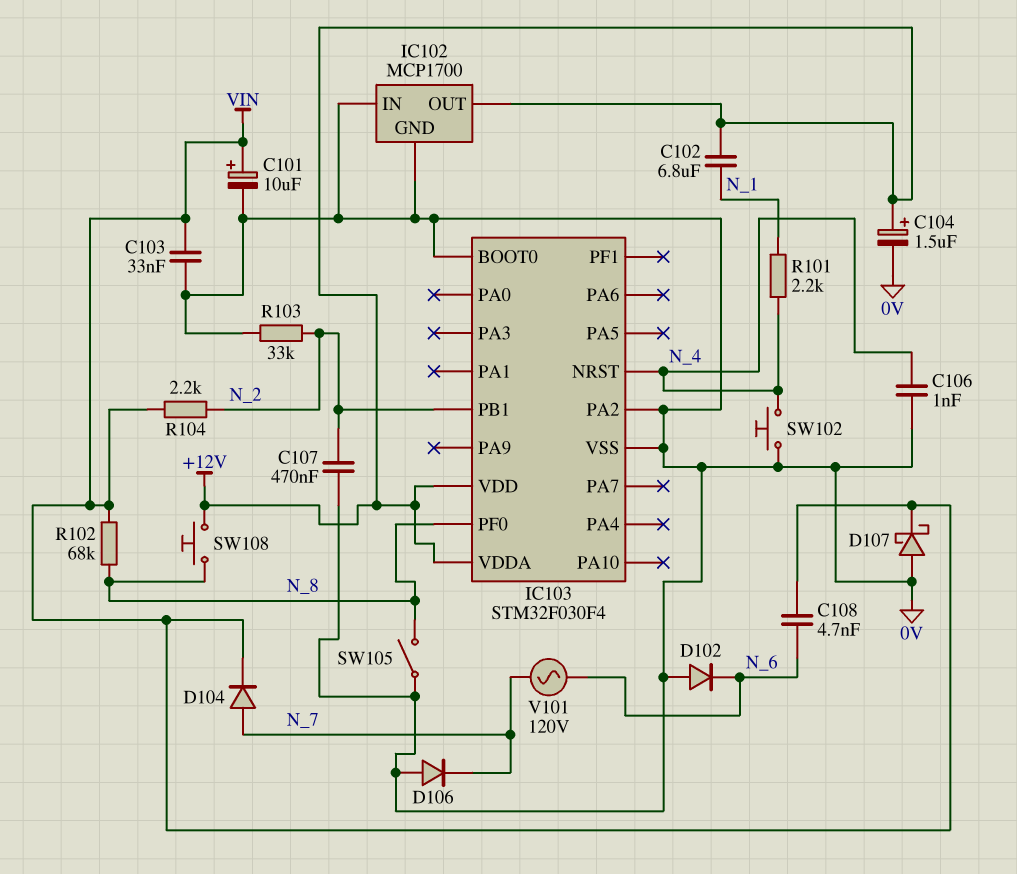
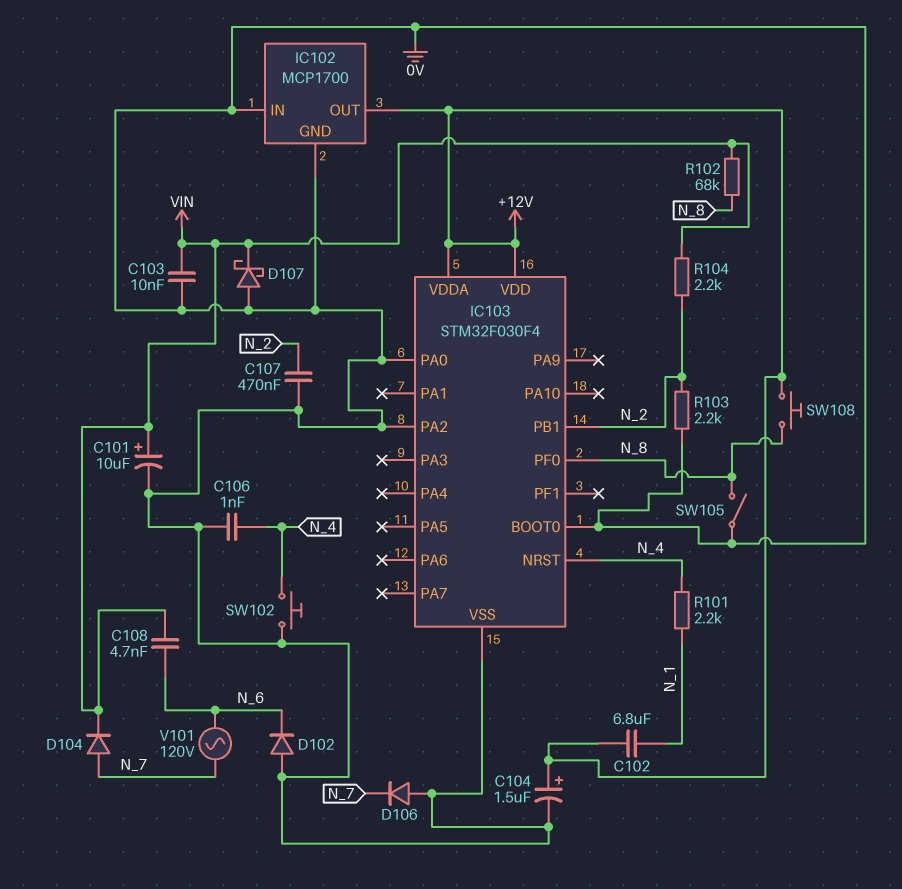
C103: 33nF (0V, VIN) -> 10nF (0V, VIN)
IC103 pin PA0: none -> 0V
R103: 33k (0V, N_2) -> 2.2k (0V, N_2)

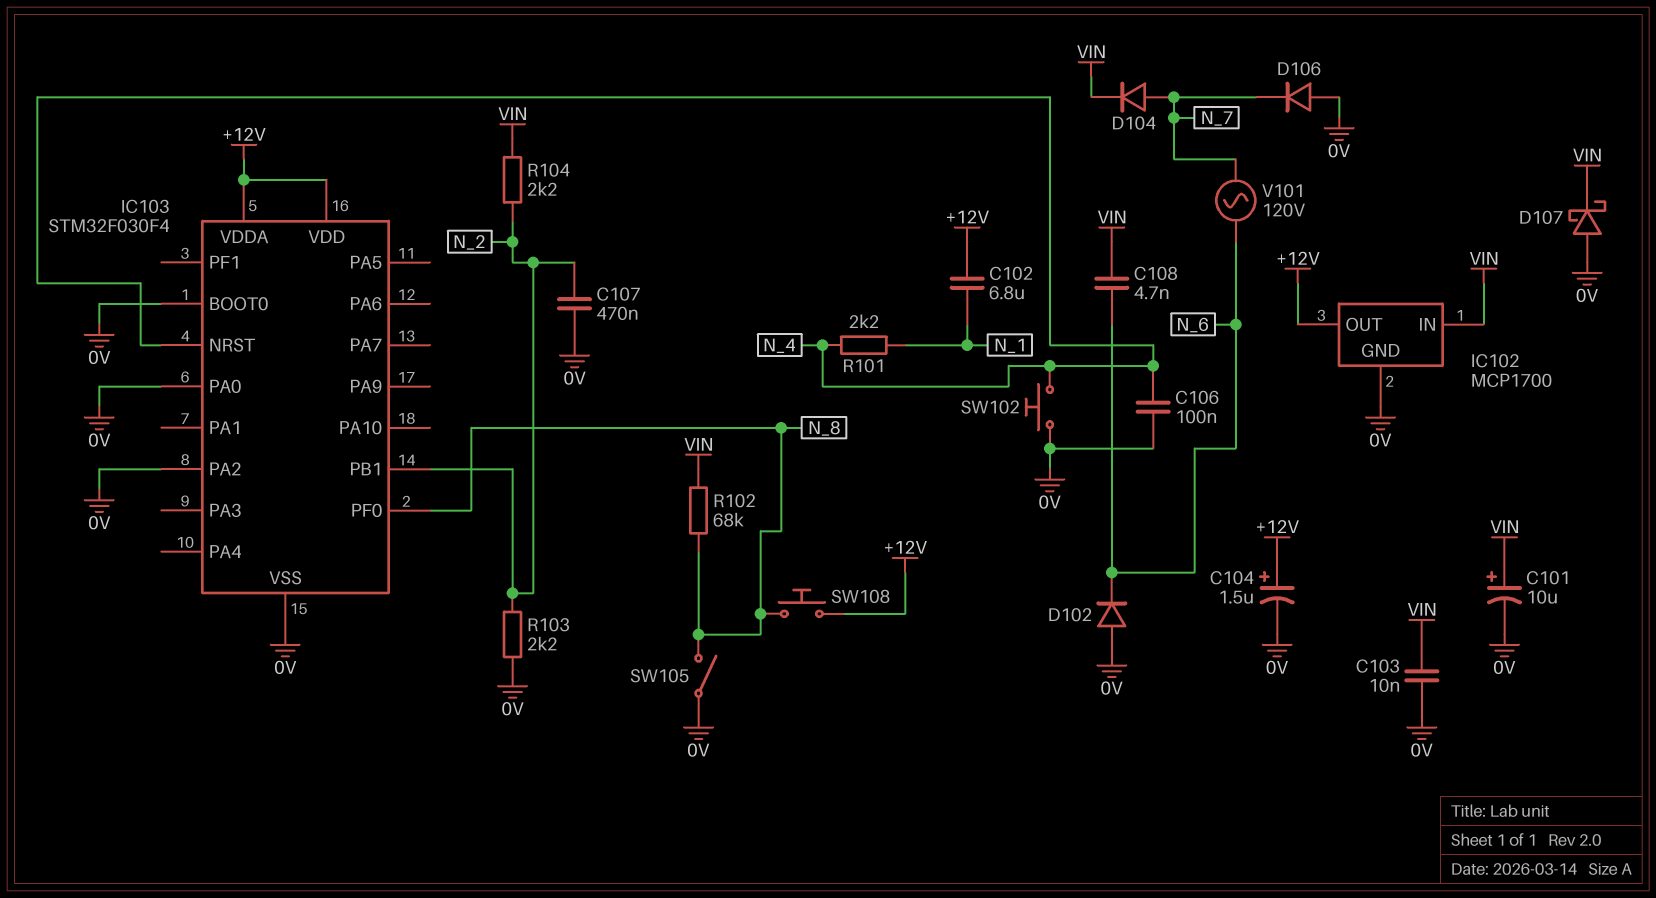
C106: 1nF (0V, N_4) -> 100nF (0V, N_4)
IC102 pin IN: 0V -> VIN

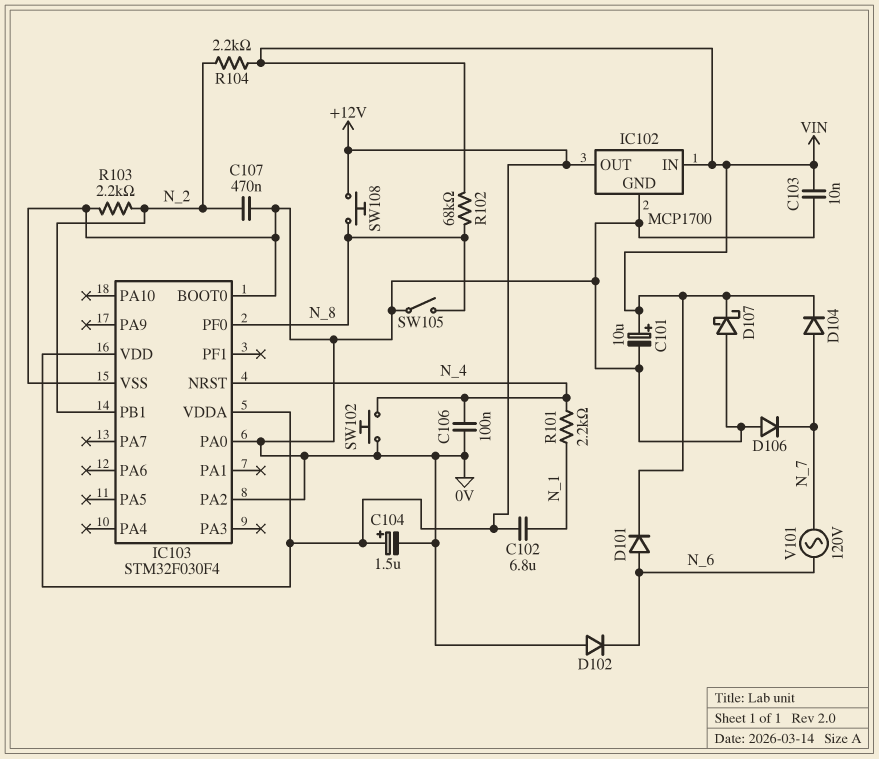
C108: 4.7nF (N_6, VIN) -> none
D101: none -> diode (A N_6, K VIN)

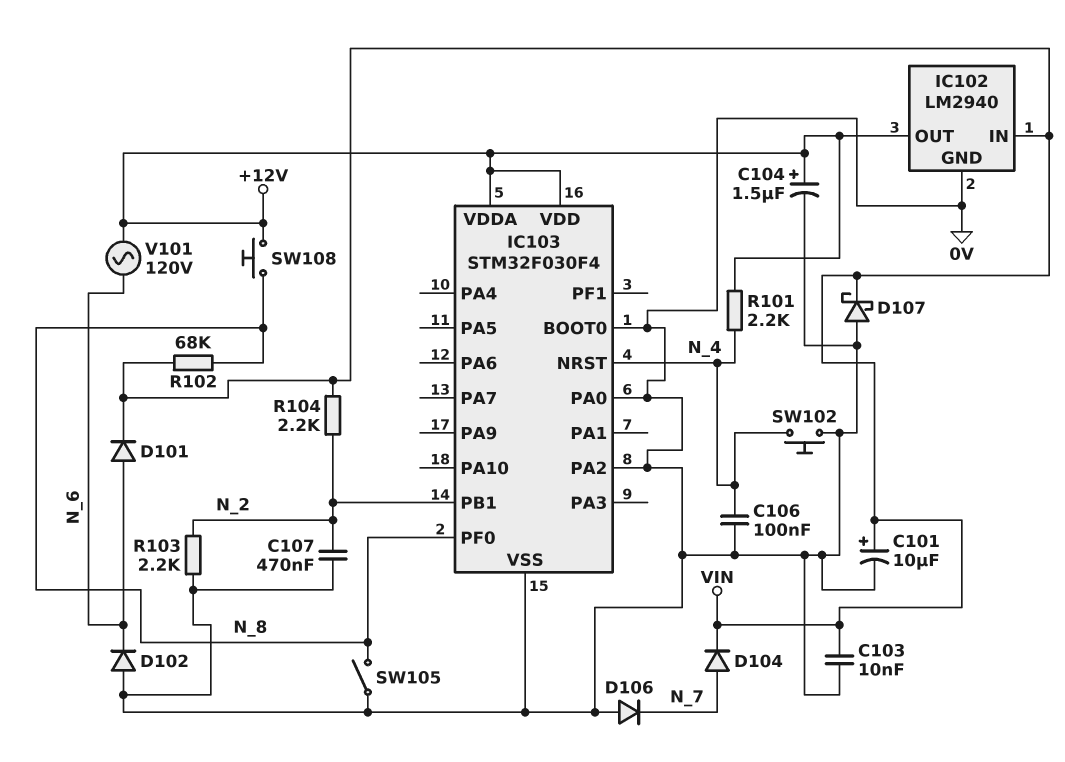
C102: 6.8uF (+12V, N_1) -> none
IC102: MCP1700 -> LM2940
R101: 2.2k (N_1, N_4) -> 2.2k (+12V, N_4)
V101: AC 120V (N_6, N_7) -> AC 120V (+12V, N_6)

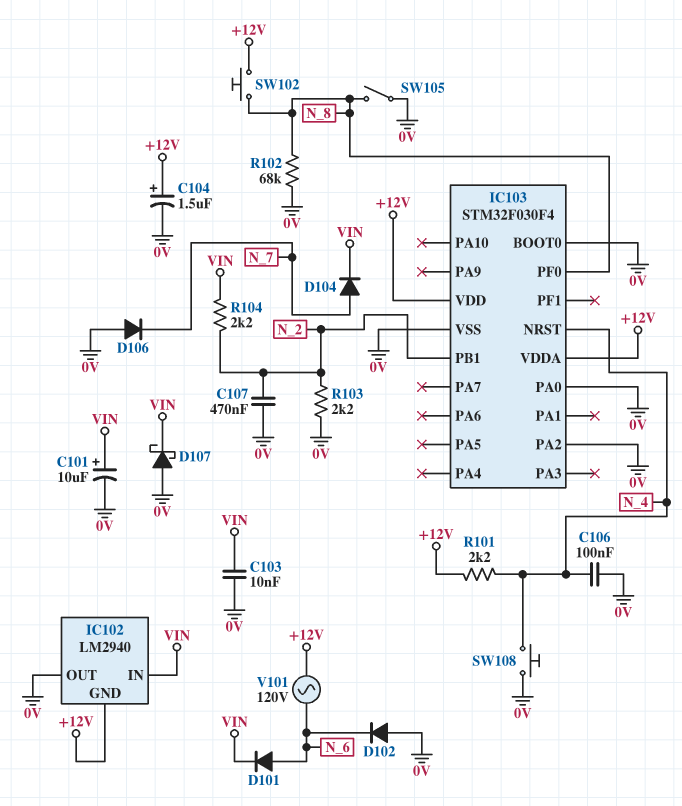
IC102 pin GND: 0V -> +12V
IC102 pin OUT: +12V -> 0V
R102: 68k (N_8, VIN) -> 68k (0V, N_8)
SW102: button (0V, N_4) -> button (+12V, N_8)
SW108: button (+12V, N_8) -> button (0V, N_4)

